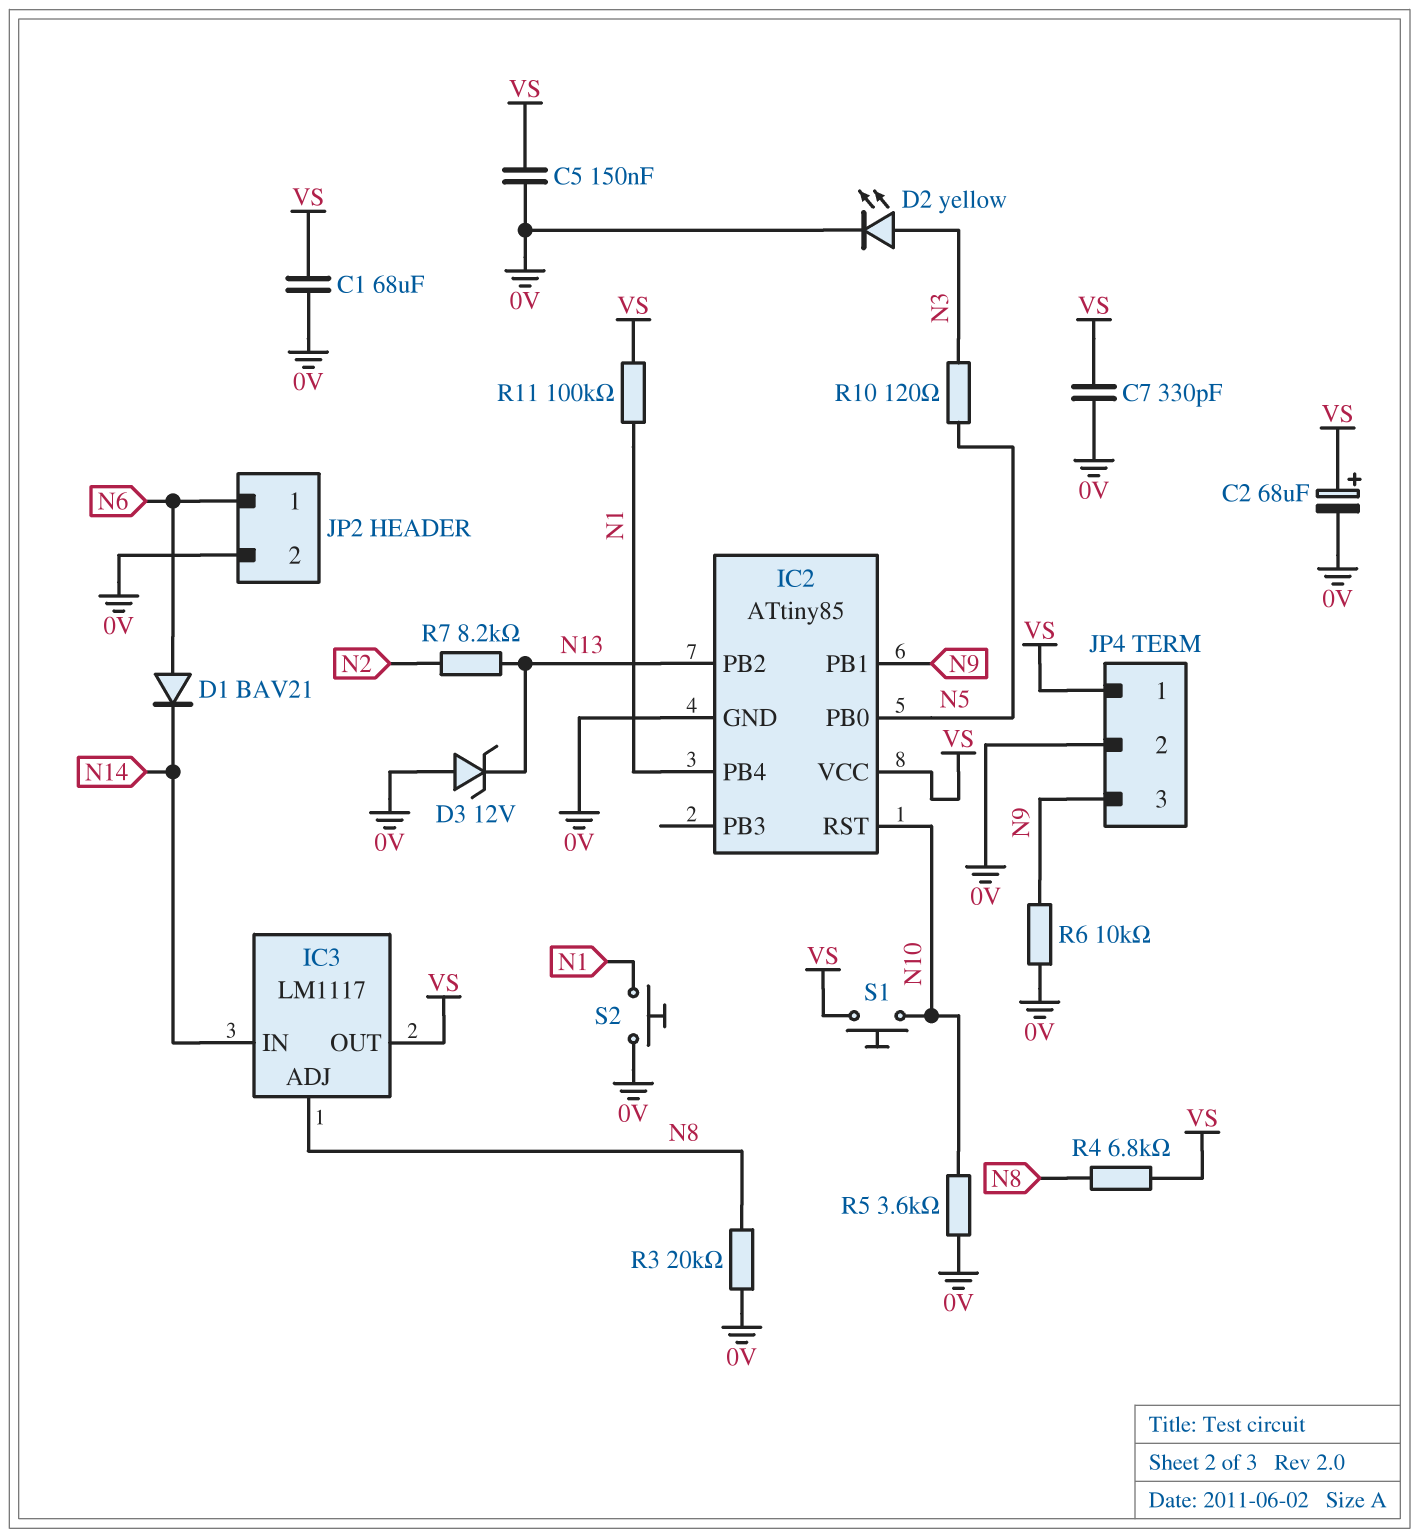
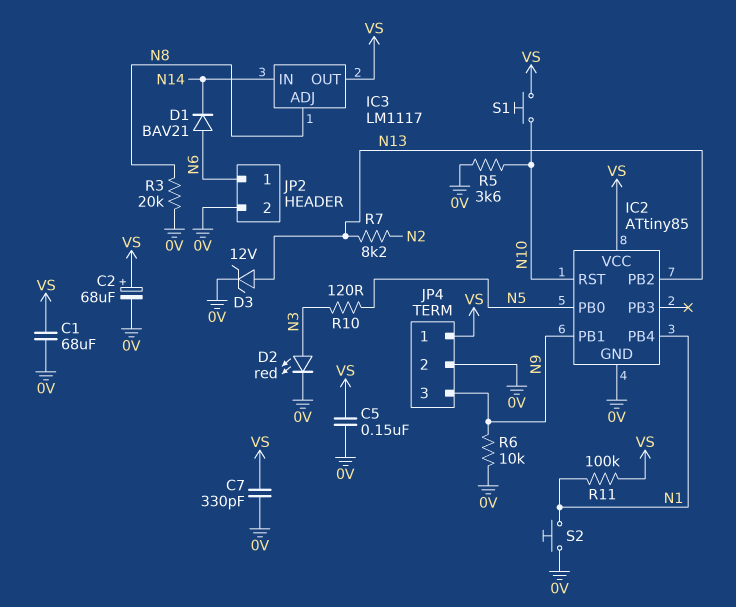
D2: LED yellow (A N3, K 0V) -> LED red (A N3, K 0V)
D3: zener 12V (A 0V, K N13) -> zener 12V (A N13, K 0V)
R4: 6.8k (N8, VS) -> none

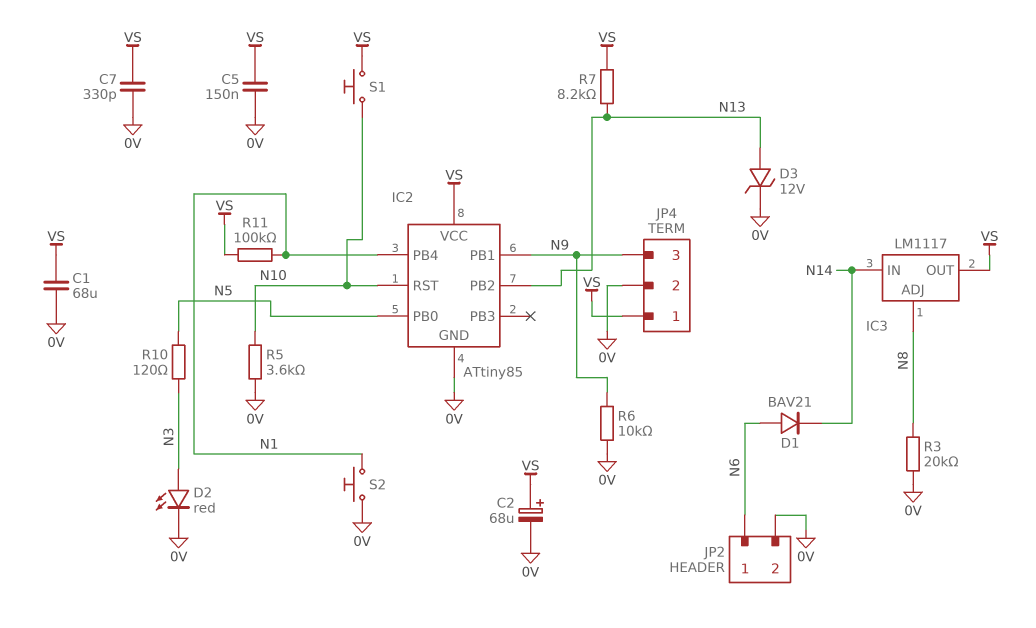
R7: 8.2k (N2, N13) -> 8.2k (N13, VS)

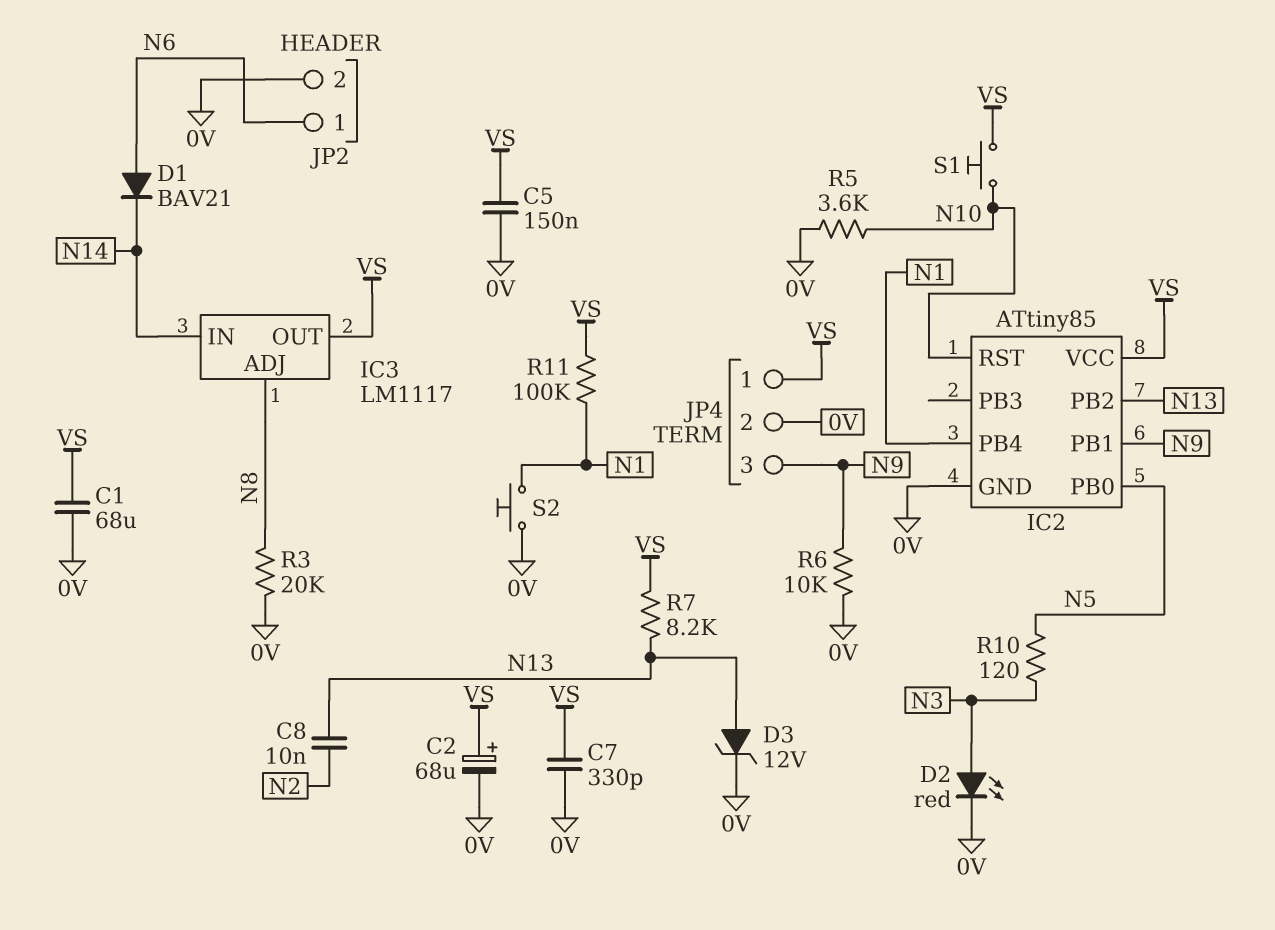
C8: none -> 10nF (N2, N13)

